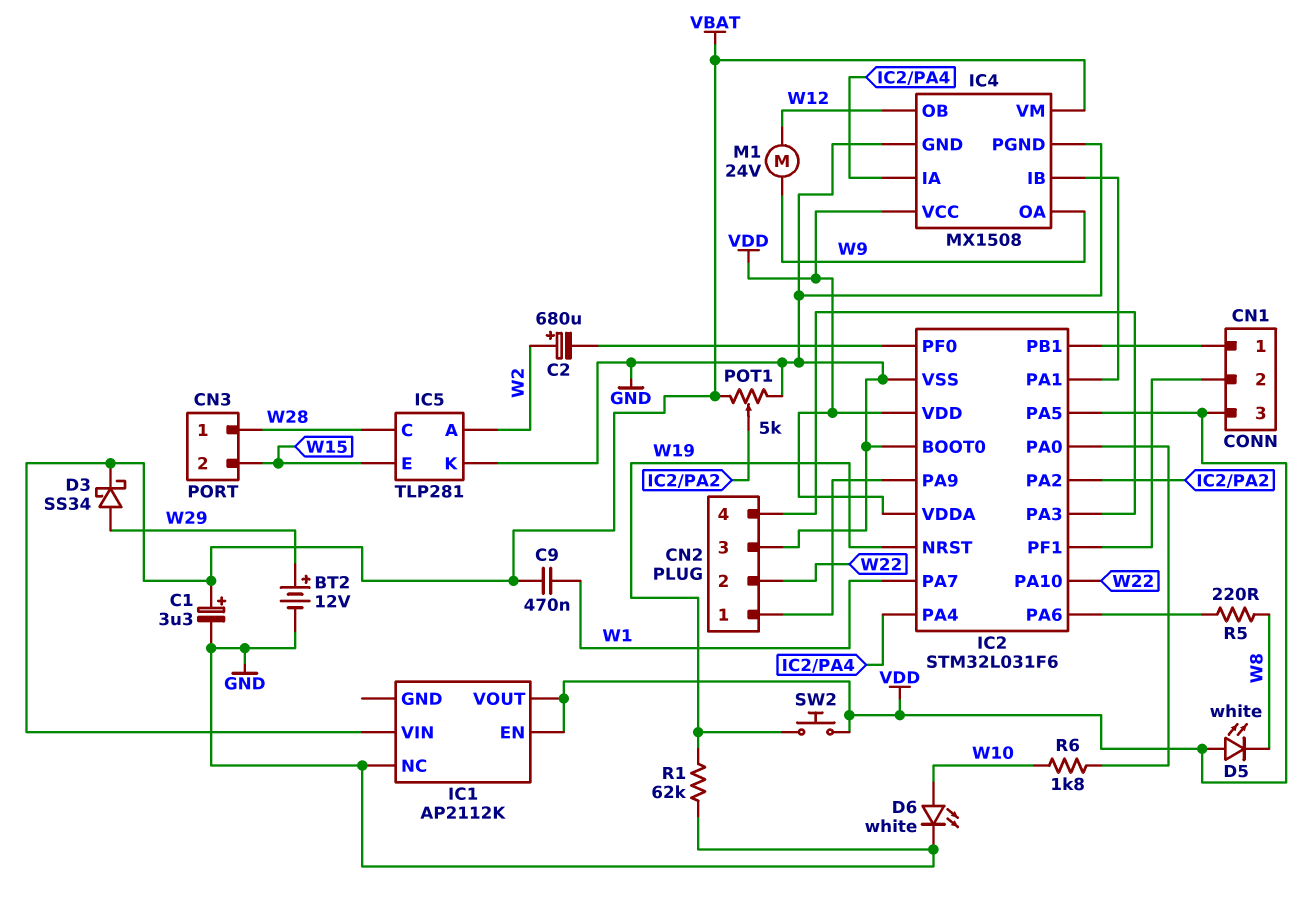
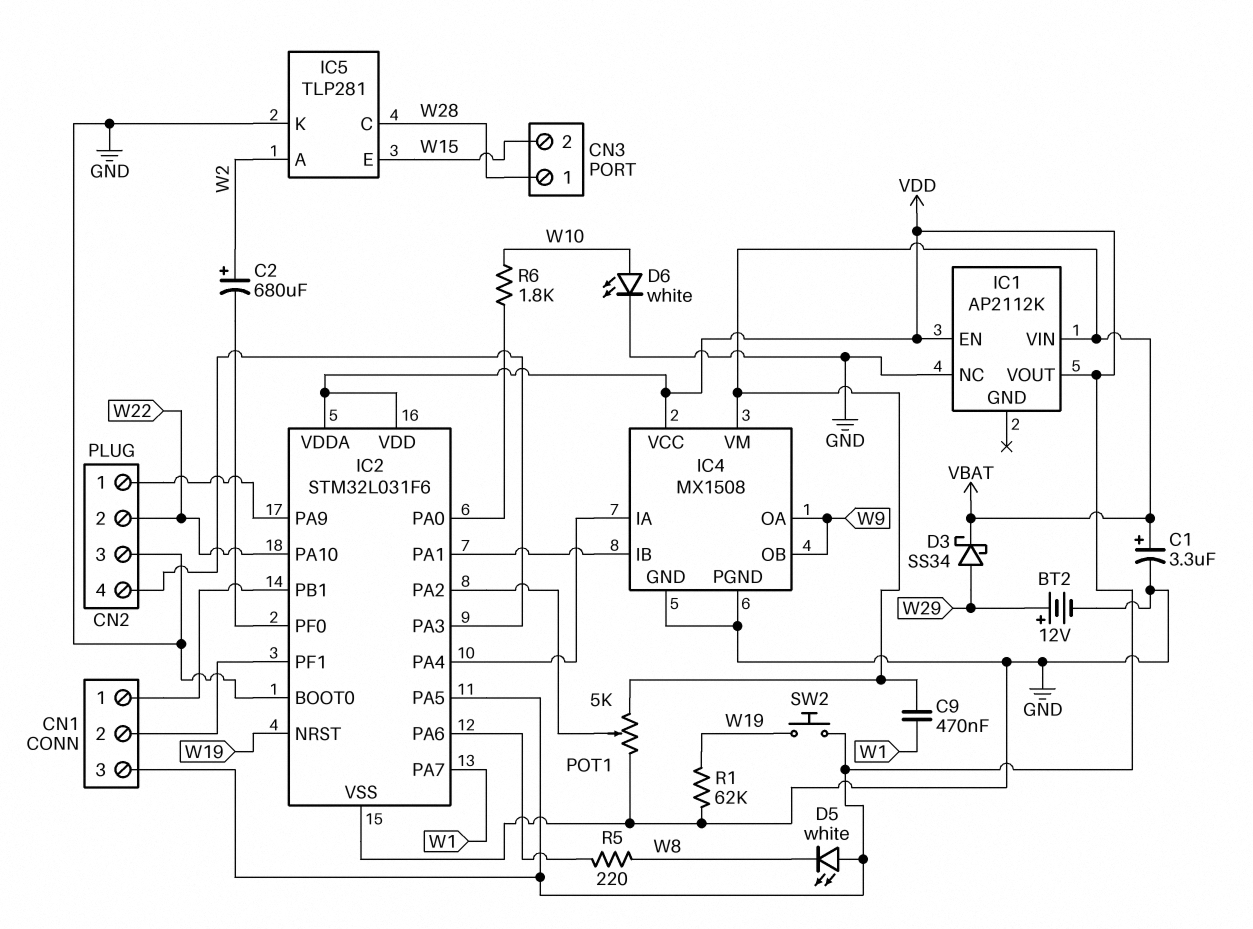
IC4 pin OB: W12 -> W9
M1: motor 24V (W9, W12) -> none

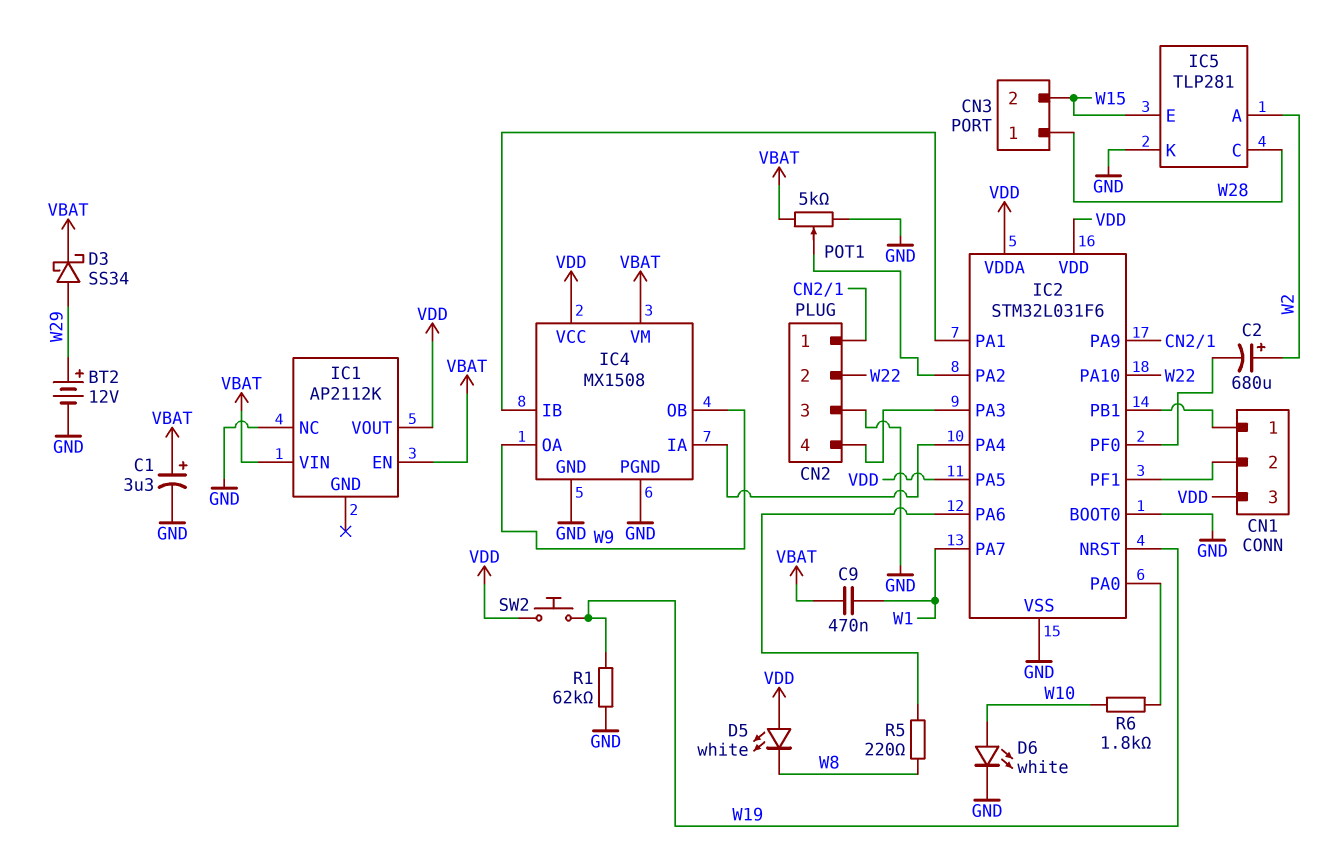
IC1 pin EN: VDD -> VBAT

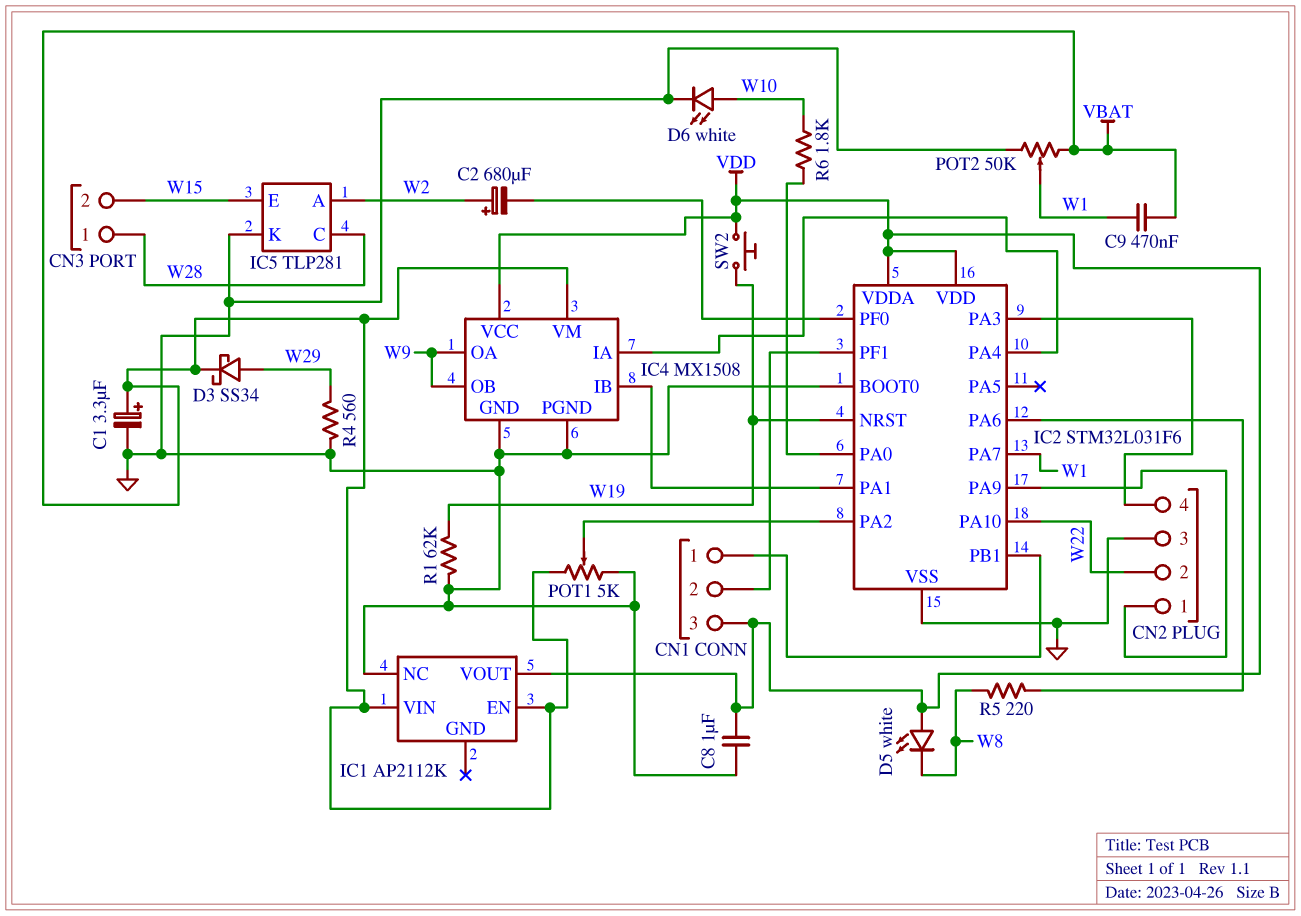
BT2: 12V (plus W29, minus GND) -> none
C8: none -> 1uF (GND, VDD)
IC2 pin PA5: VDD -> none
POT2: none -> 50k (GND, VBAT, wiper W1)
R4: none -> 560 (GND, W29)

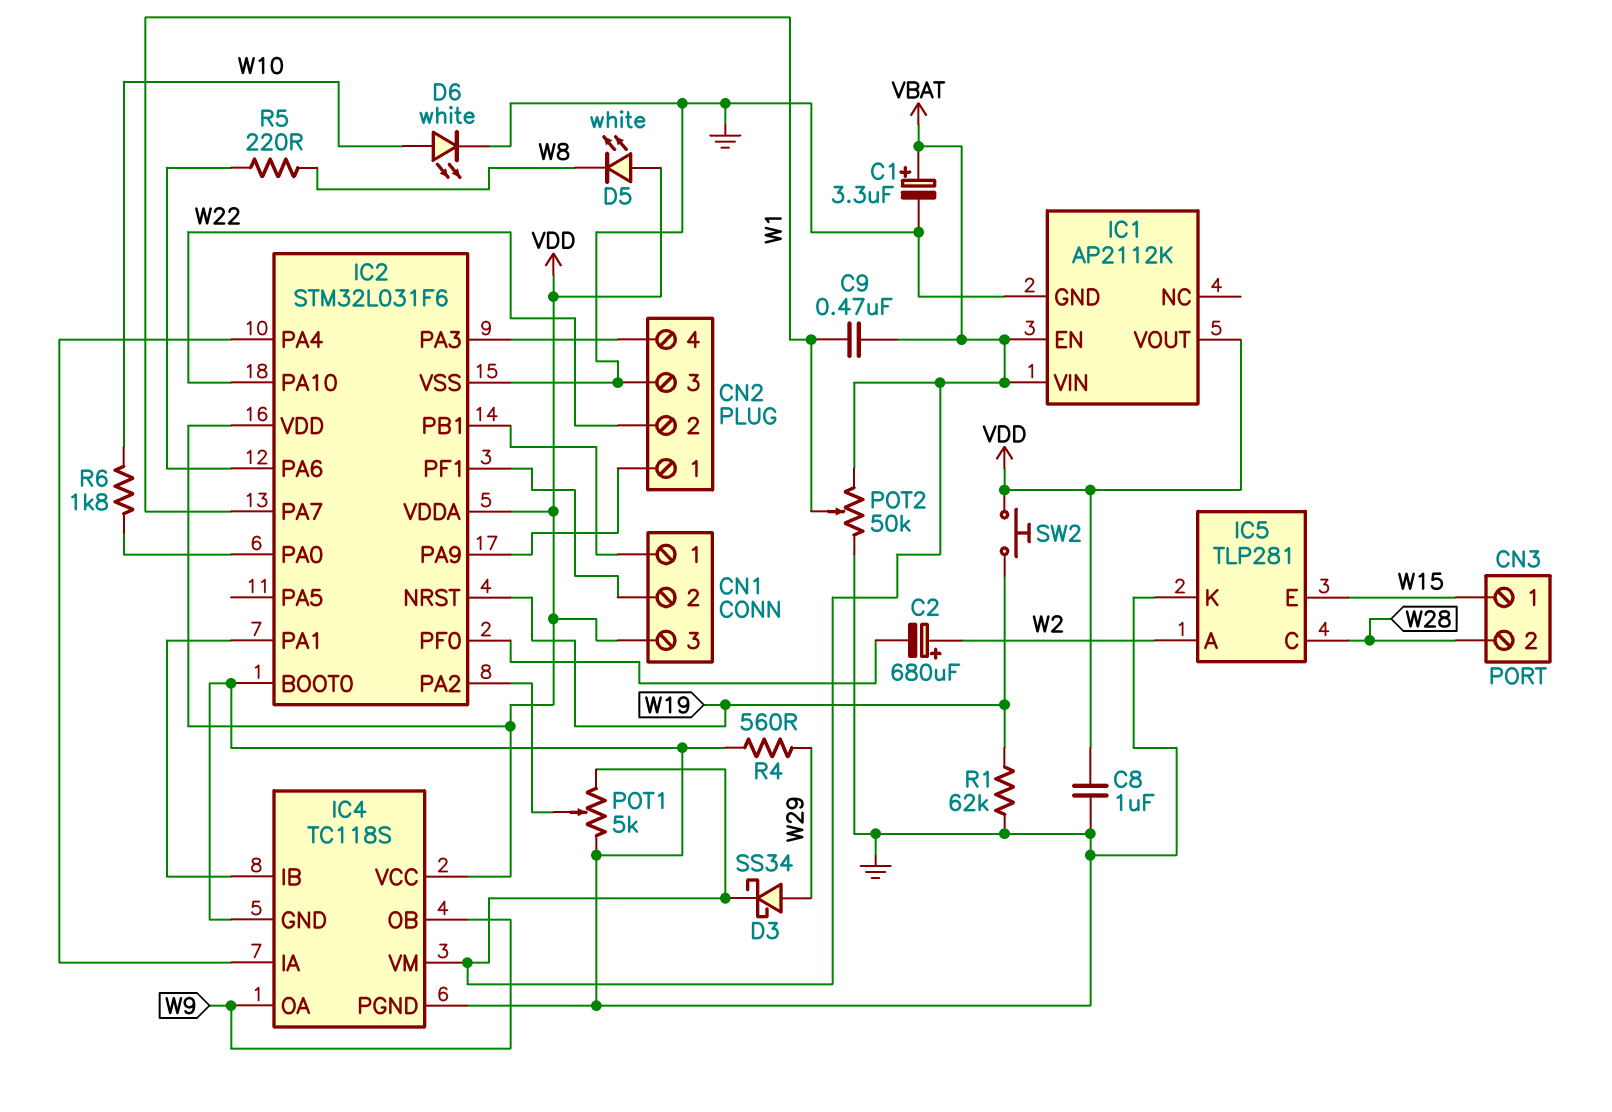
CN3 pin 1: W28 -> W15
CN3 pin 2: W15 -> W28
IC1 pin GND: none -> GND
IC1 pin NC: GND -> none
IC4: MX1508 -> TC118S

